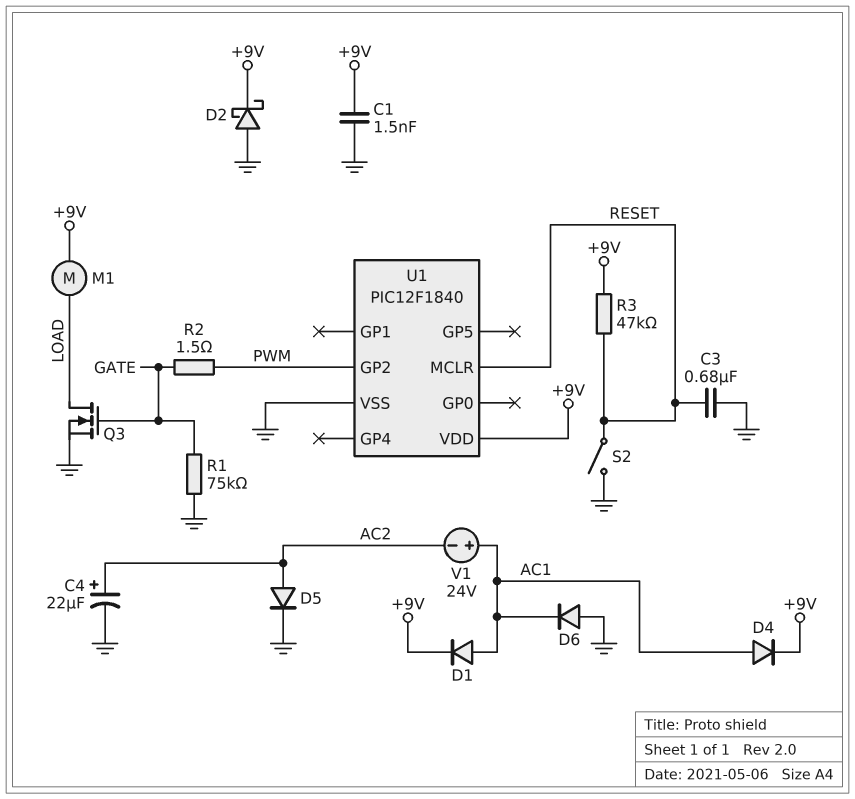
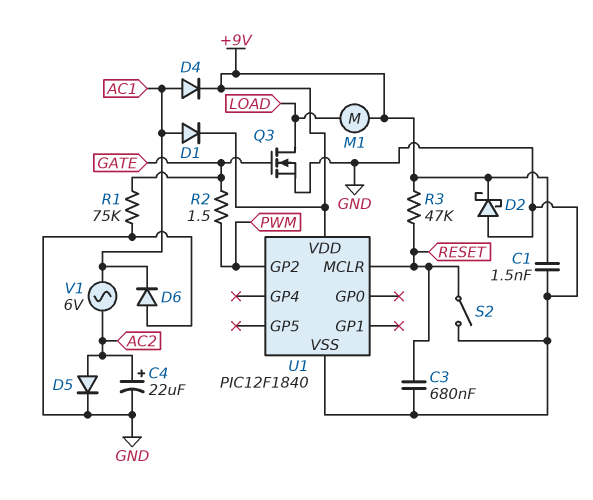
V1: 24V (plus AC1, minus AC2) -> AC 6V (AC1, AC2)

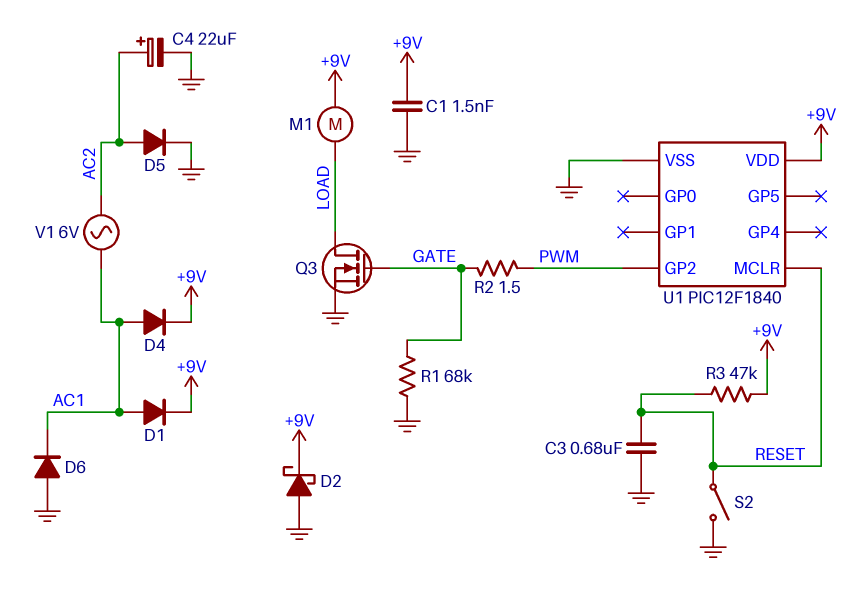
R1: 75k (GATE, GND) -> 68k (GATE, GND)

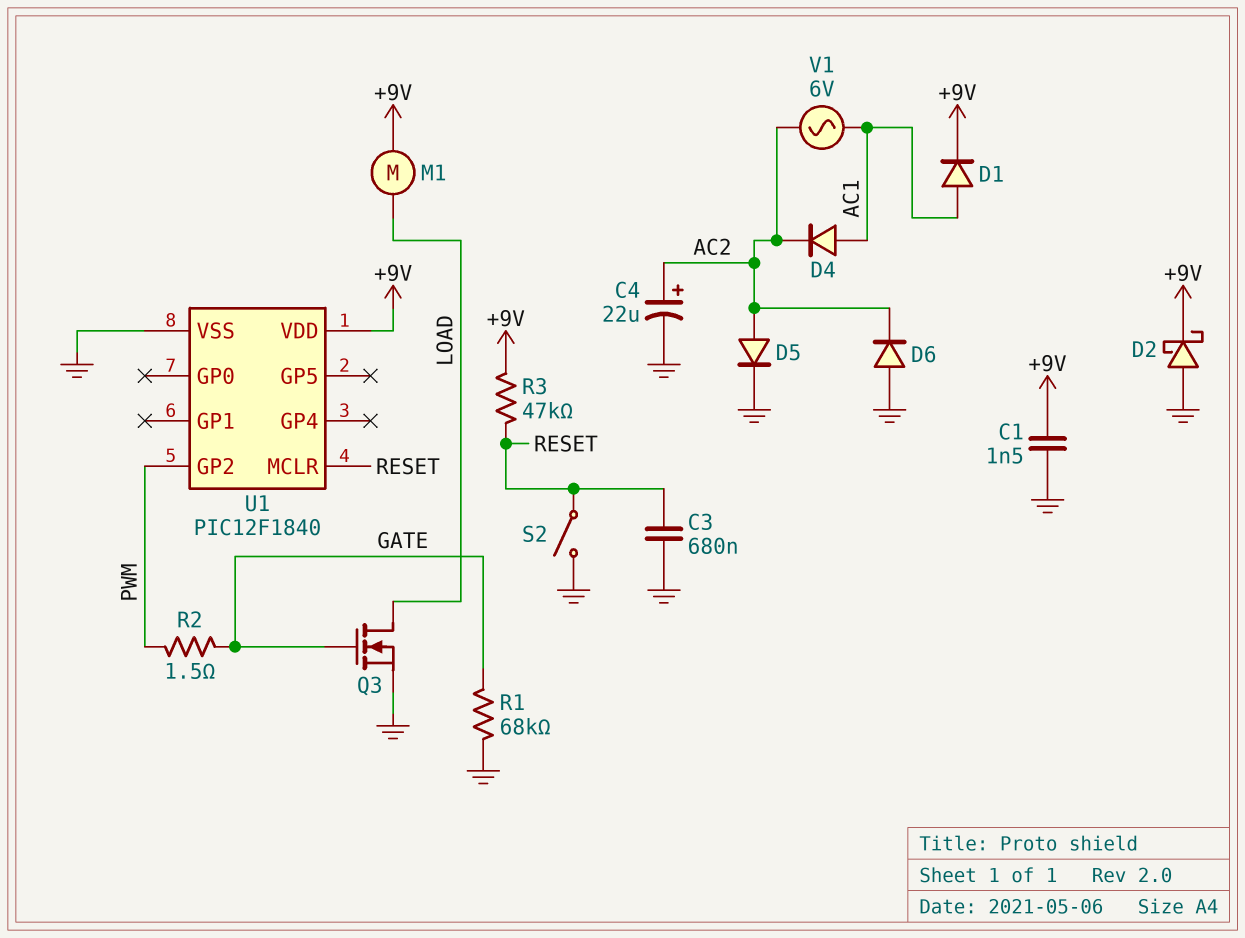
D4: diode (A AC1, K +9V) -> diode (A AC1, K AC2)
D6: diode (A GND, K AC1) -> diode (A GND, K AC2)

